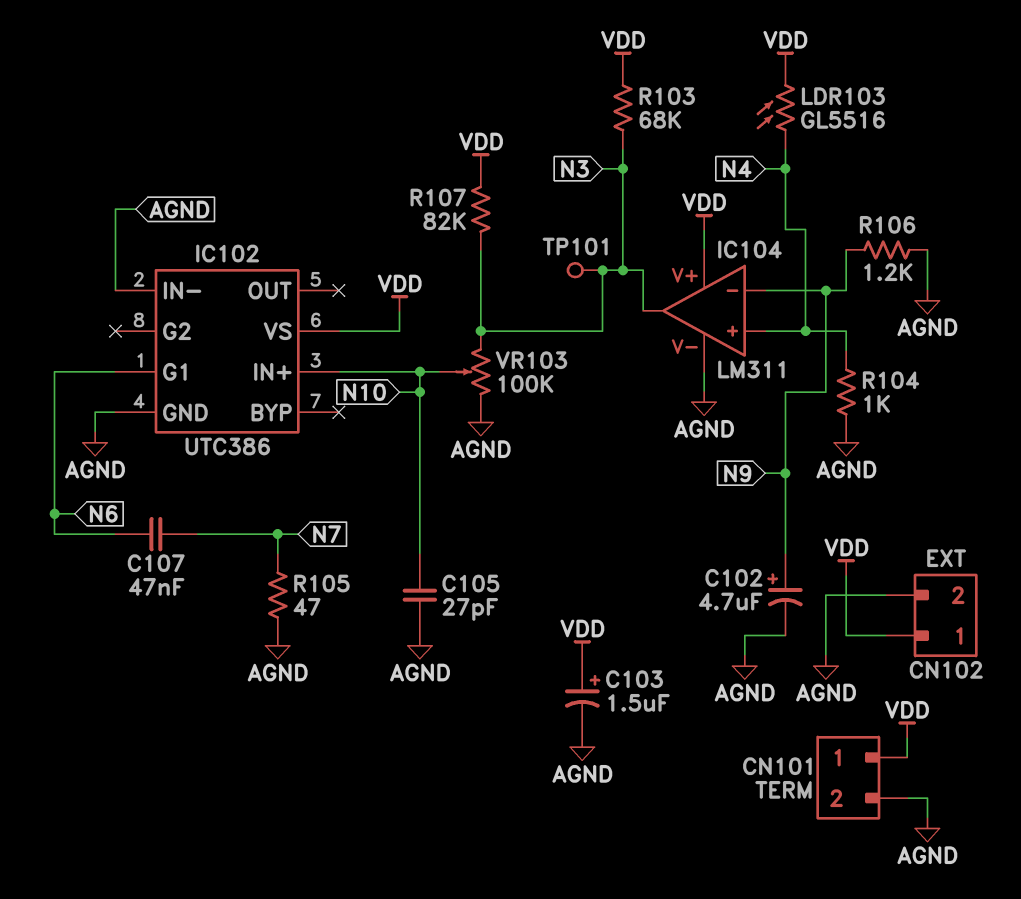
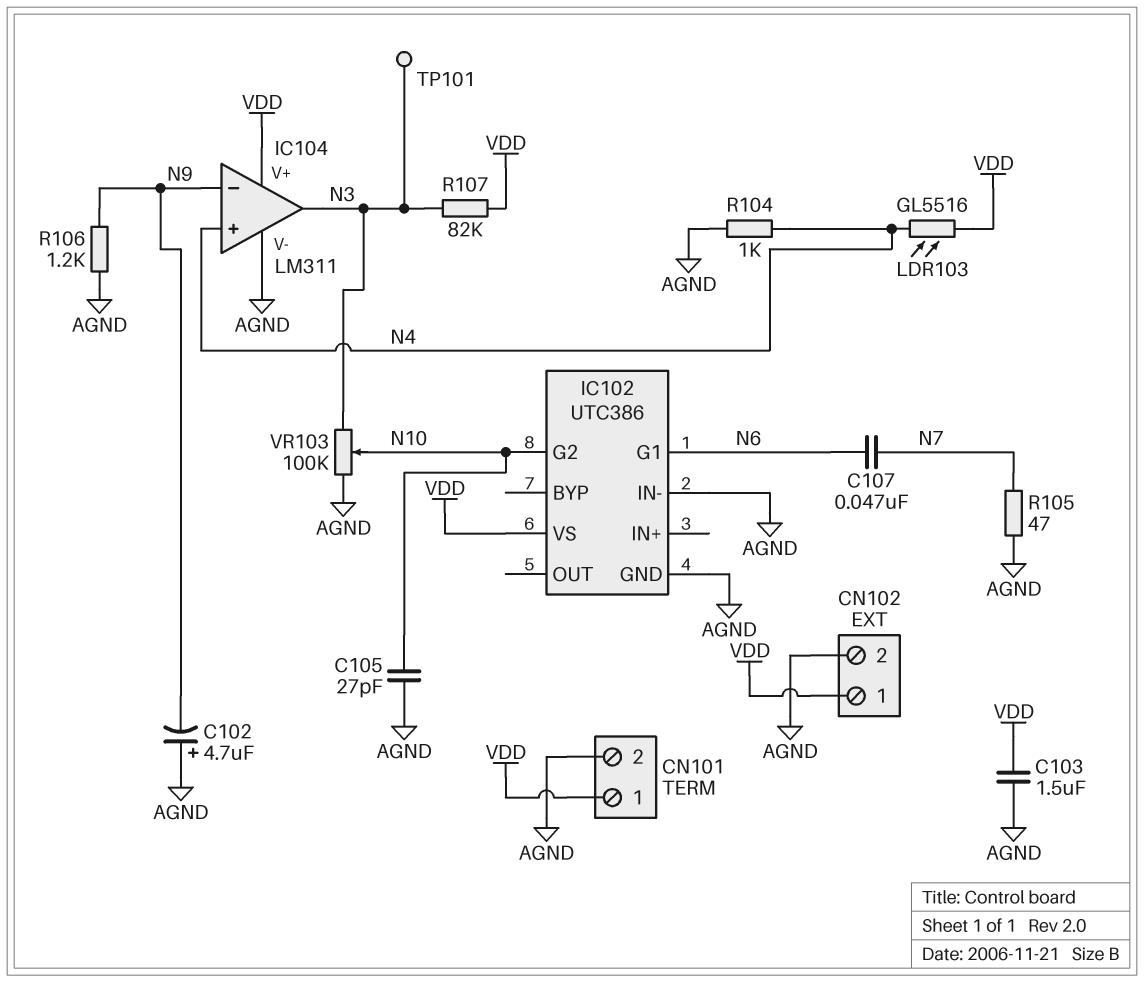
C102: 4.7uF (plus N9, minus AGND) -> 4.7uF (plus AGND, minus N9)
C103: 1.5uF (plus VDD, minus AGND) -> 1.5uF (AGND, VDD)
IC102 pin G2: none -> N10
IC102 pin IN+: N10 -> none
R103: 68k (N3, VDD) -> none

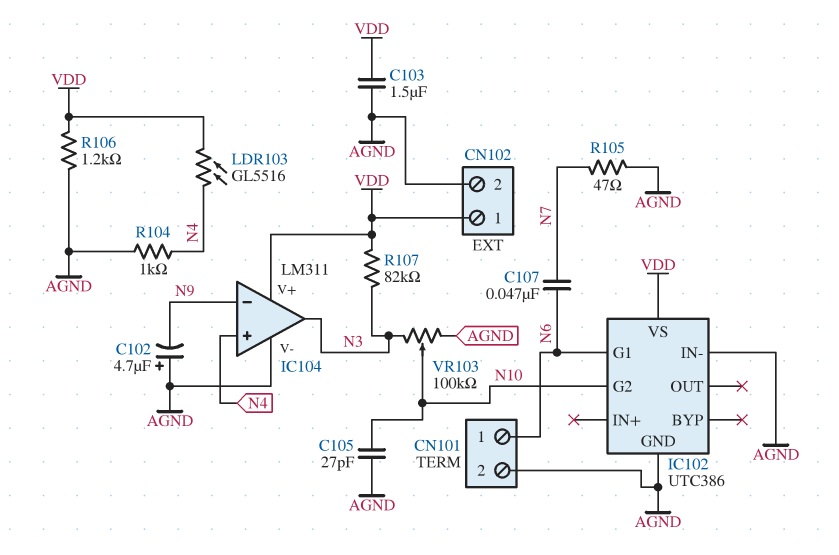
CN101 pin 1: VDD -> N6
R106: 1.2k (AGND, N9) -> 1.2k (AGND, VDD)
TP101: test point (N3) -> none

